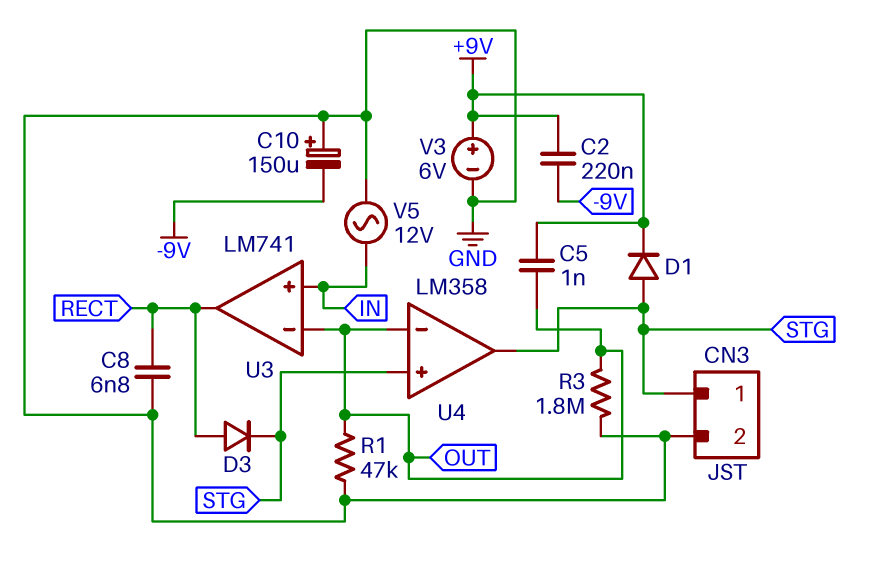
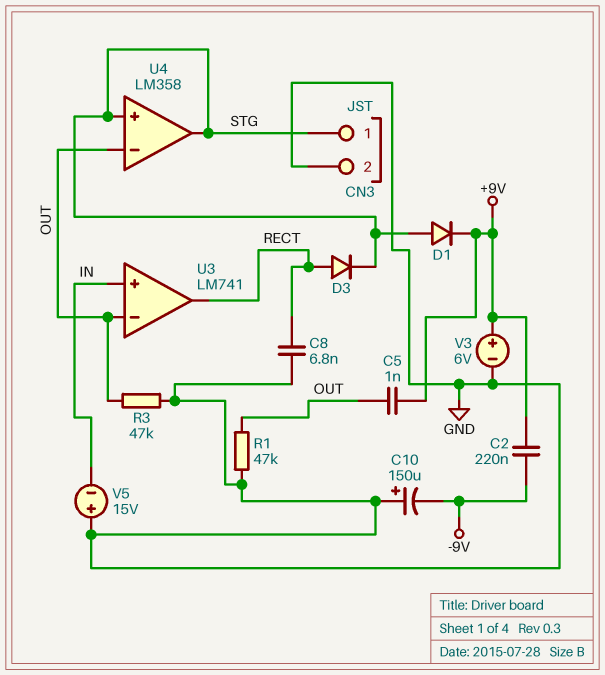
R3: 1.8M (GND, OUT) -> 47k (GND, OUT)
V5: AC 12V (GND, IN) -> 15V (plus GND, minus IN)

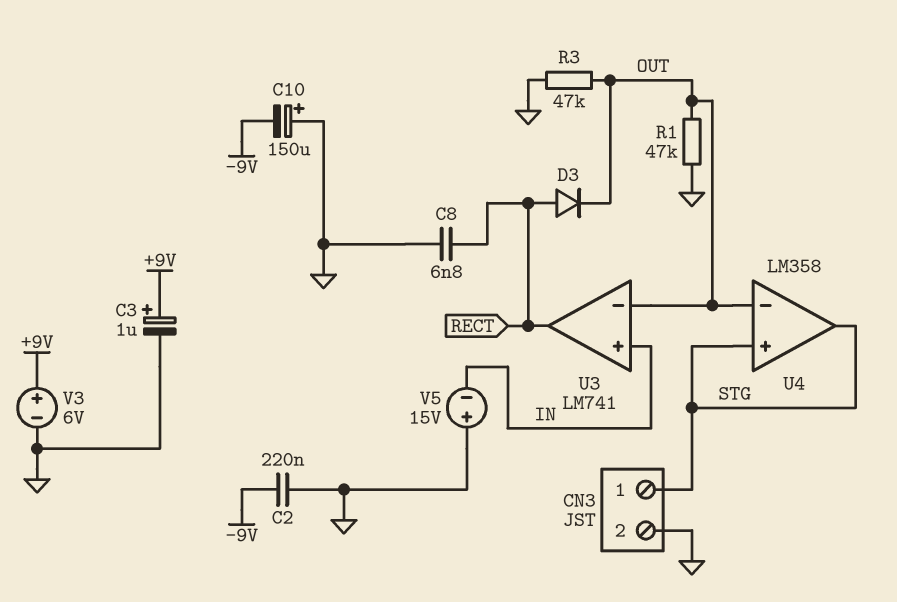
C2: 220nF (+9V, -9V) -> 220nF (-9V, GND)
C3: none -> 1uF (plus +9V, minus GND)
C5: 1nF (+9V, OUT) -> none
D1: diode (A STG, K +9V) -> none
D3: diode (A RECT, K STG) -> diode (A RECT, K OUT)

